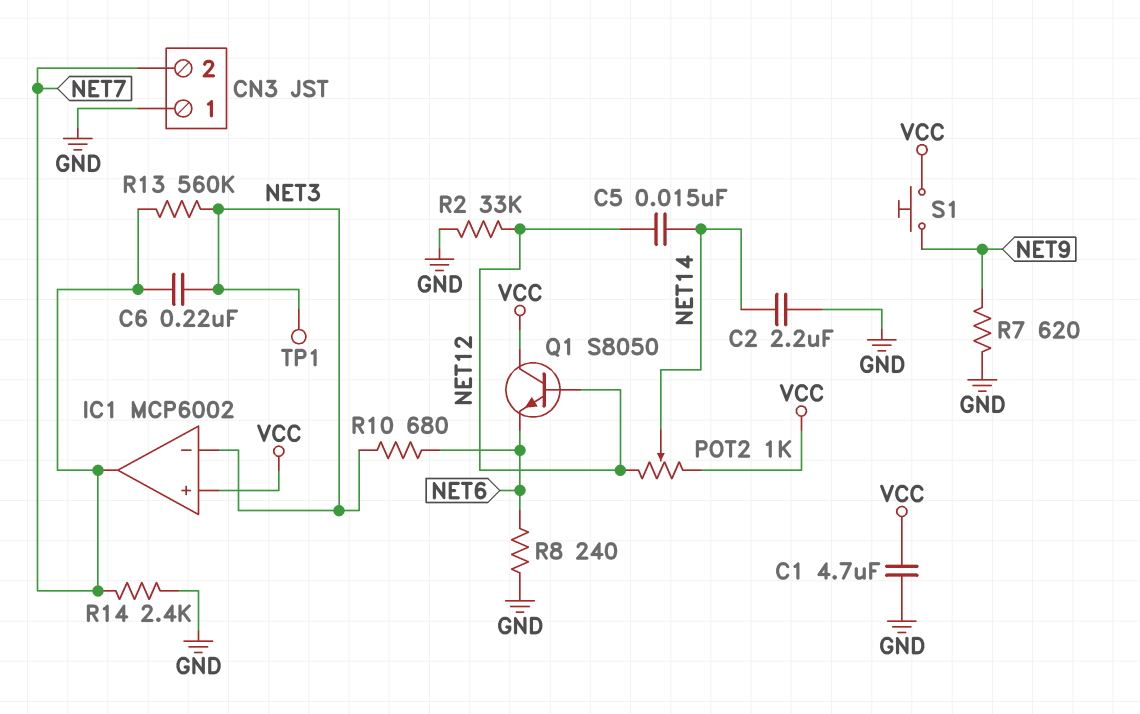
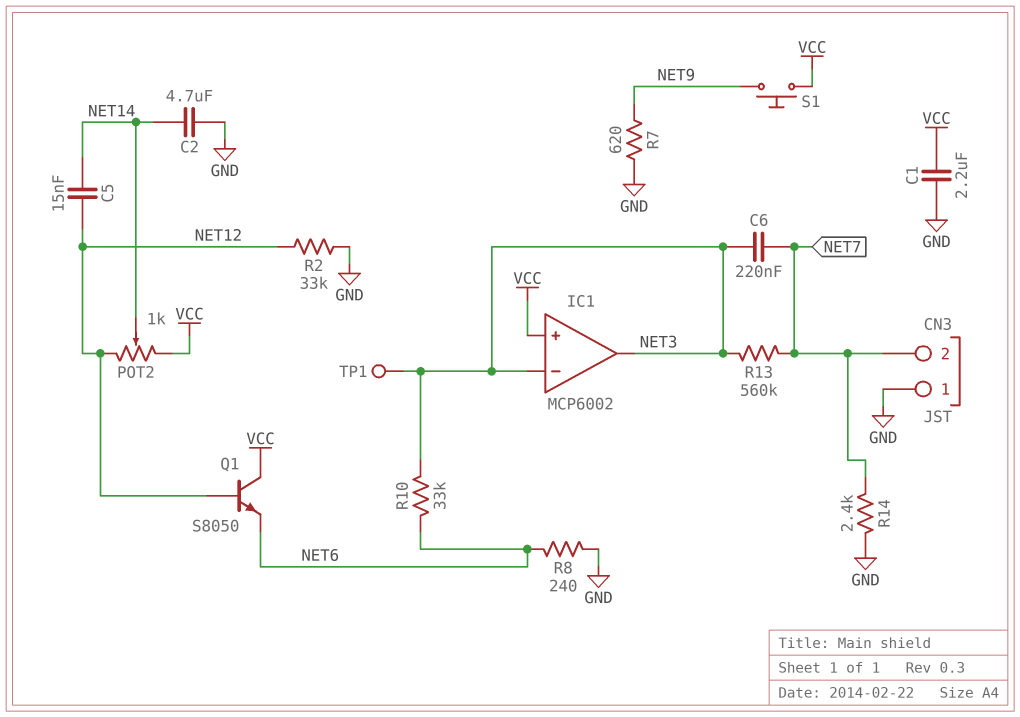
C1: 4.7uF (GND, VCC) -> 2.2uF (GND, VCC)
C2: 2.2uF (GND, NET14) -> 4.7uF (GND, NET14)
IC1 pin out: NET7 -> NET3
R10: 680 (NET3, NET6) -> 33k (NET3, NET6)

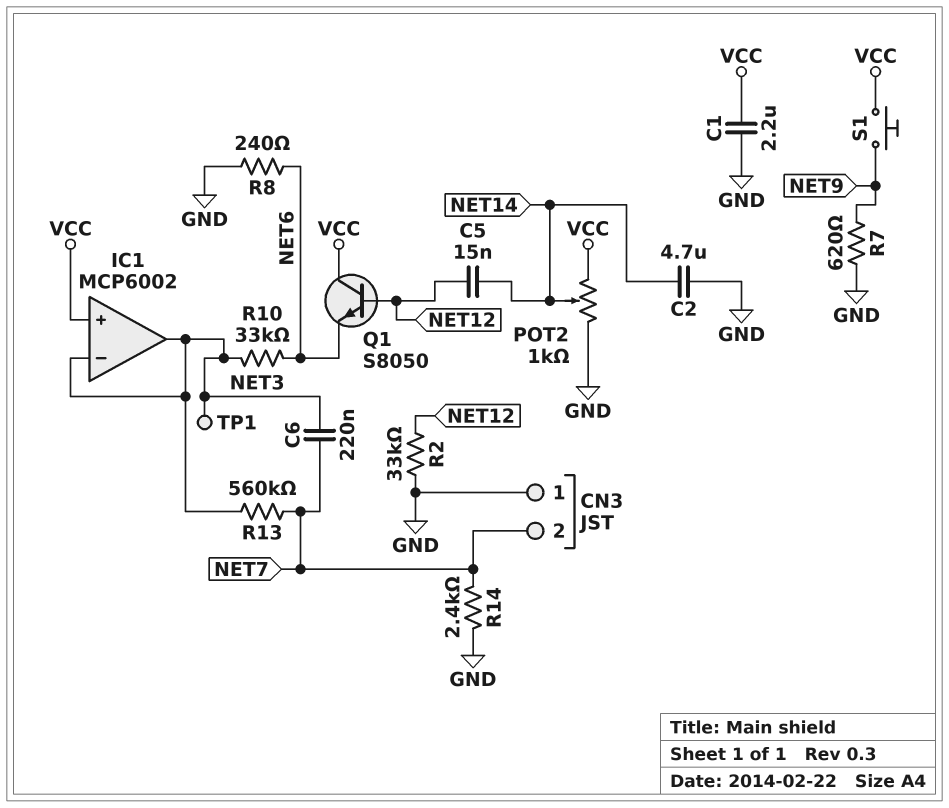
POT2: 1k (NET12, VCC, wiper NET14) -> 1k (GND, VCC, wiper NET14)

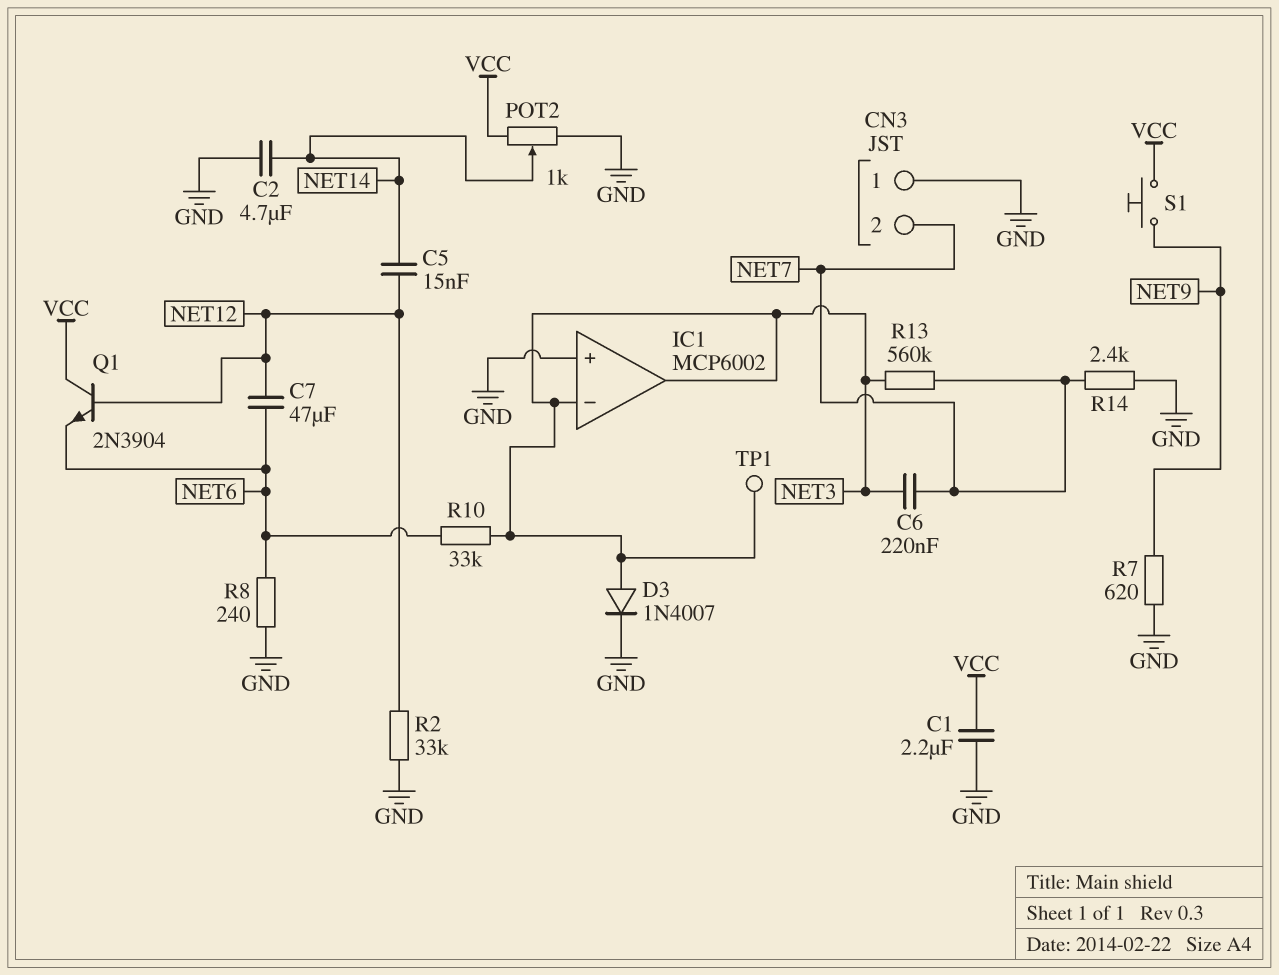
C7: none -> 47uF (NET6, NET12)
D3: none -> diode 1N4007 (A NET3, K GND)
IC1 pin in+: VCC -> GND
Q1: NPN S8050 (B NET12, C VCC, E NET6) -> NPN 2N3904 (B NET12, C VCC, E NET6)

